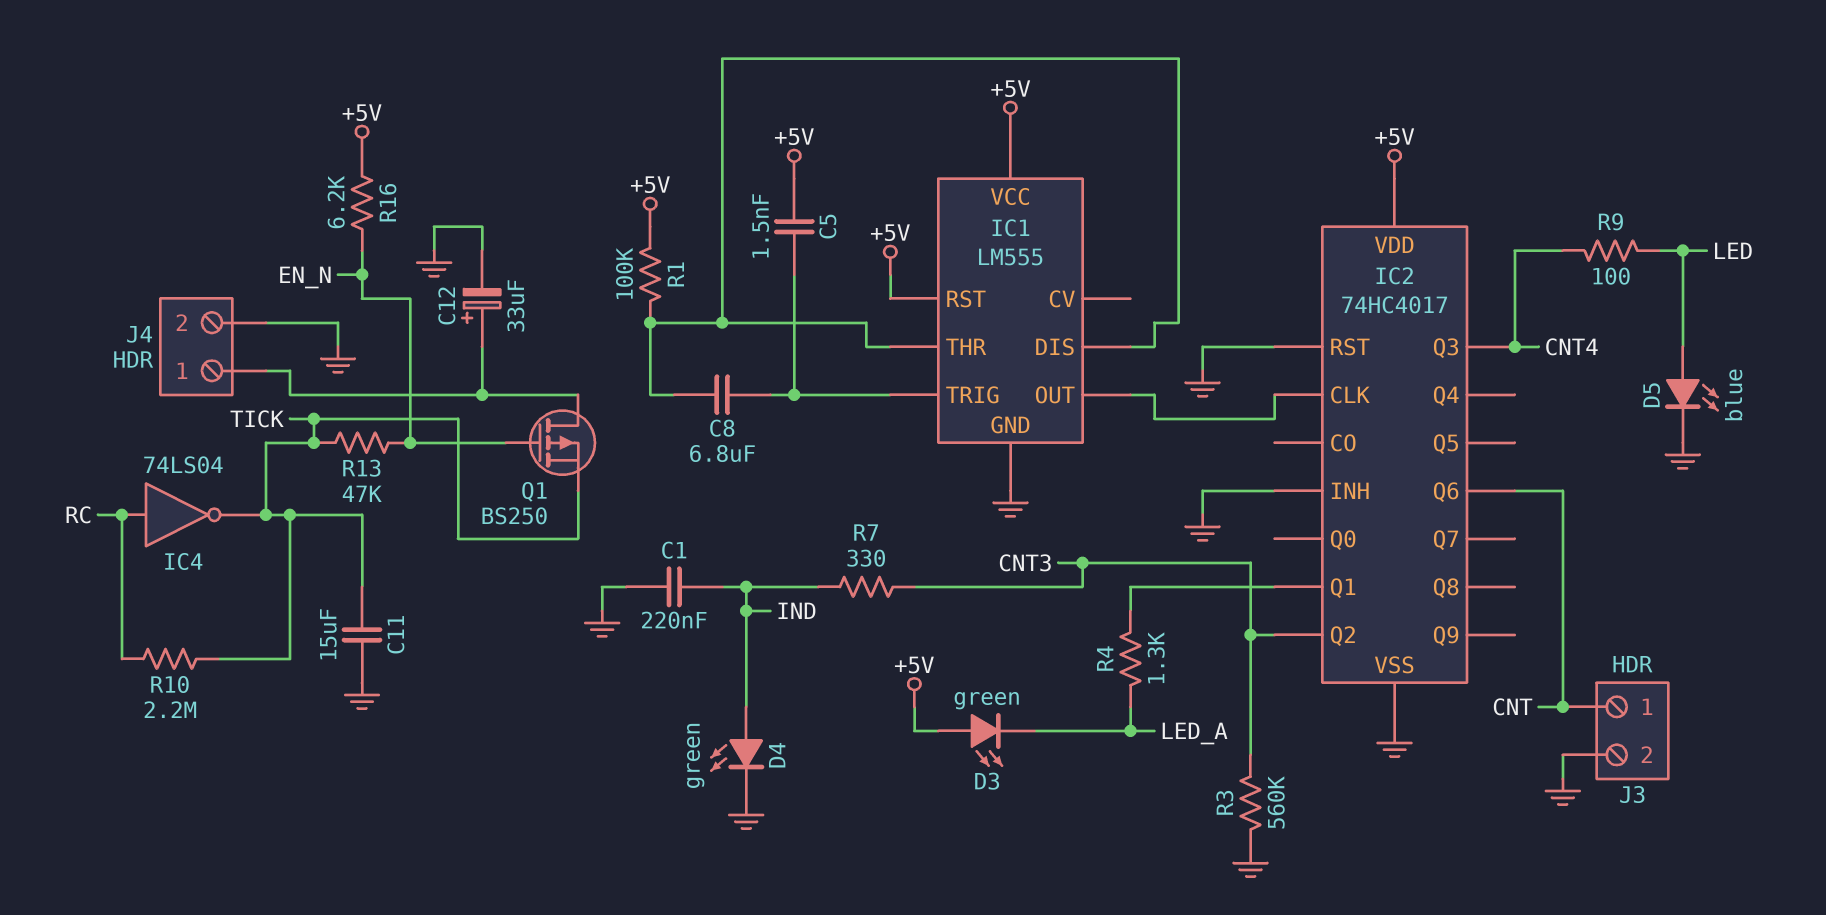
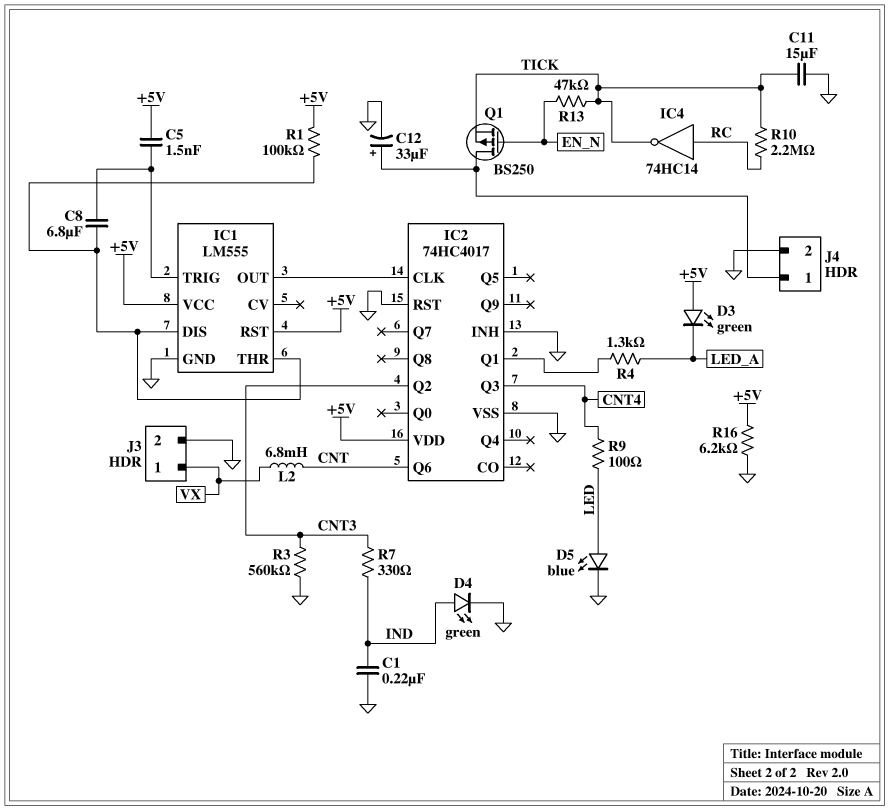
IC4: NOT 74LS04 (in RC, out TICK) -> NOT 74HC14 (in RC, out TICK)
J3 pin 1: CNT -> VX
L2: none -> 6.8mH (CNT, VX)
R16: 6.2k (+5V, EN_N) -> 6.2k (+5V, GND)

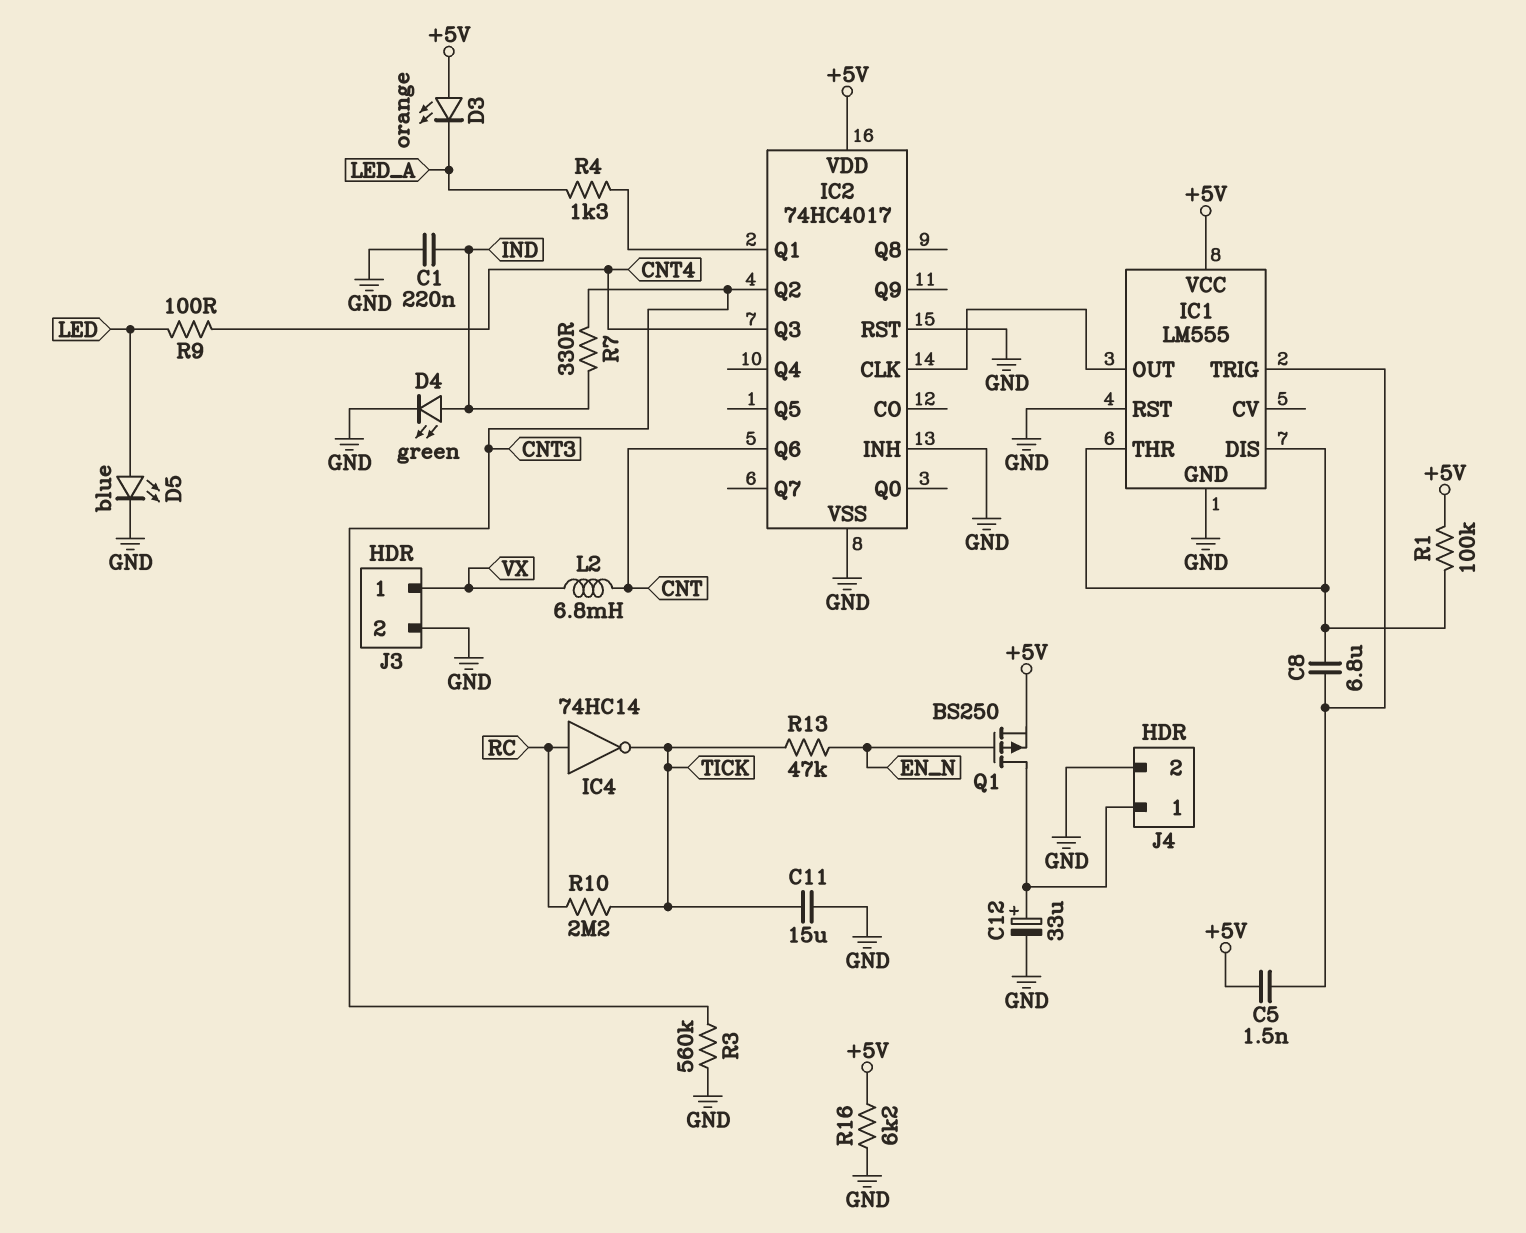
D3: LED green (A +5V, K LED_A) -> LED orange (A +5V, K LED_A)
IC1 pin RST: +5V -> GND
Q1: PMOS BS250 (G EN_N, D J4/1, S TICK) -> PMOS BS250 (G EN_N, D J4/1, S +5V)

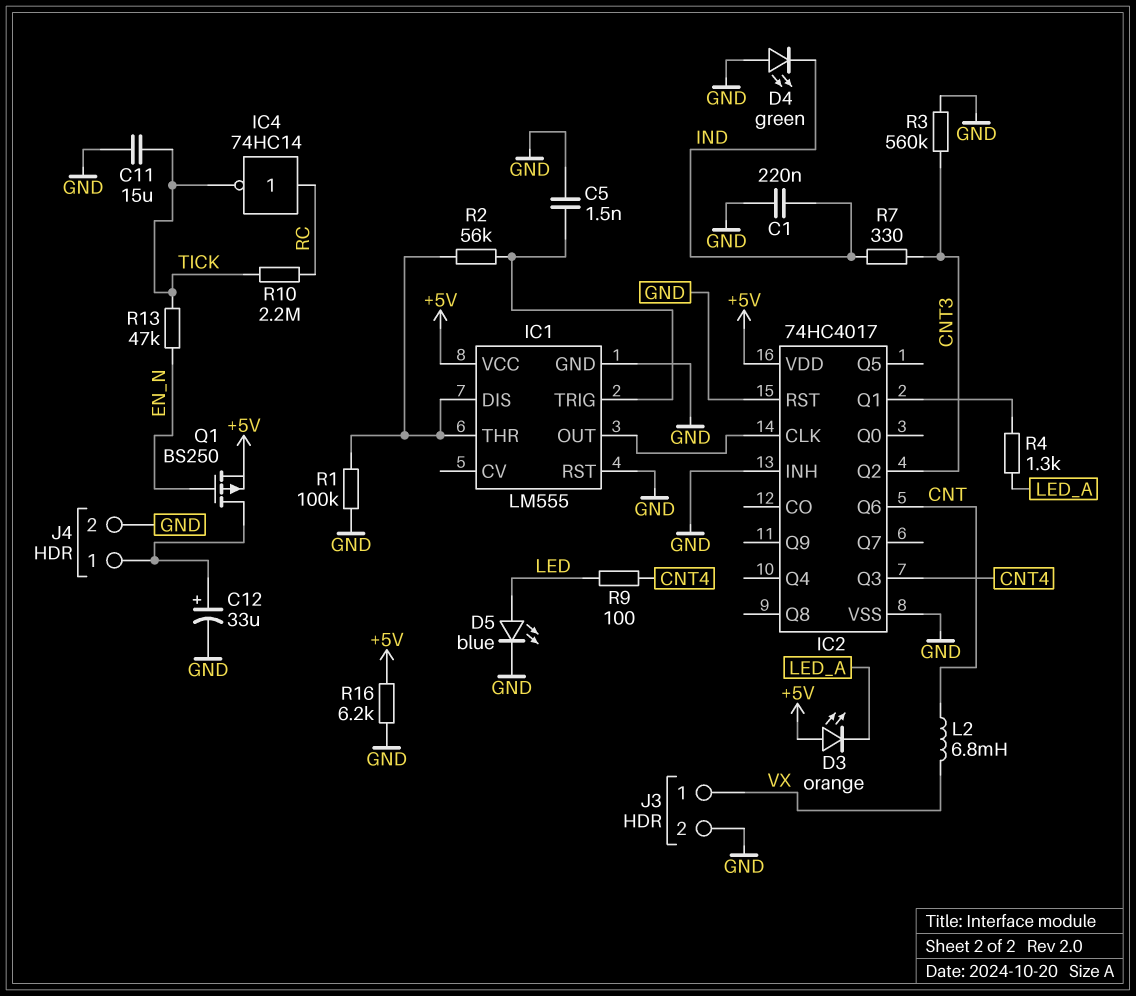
C5: 1.5nF (+5V, IC1/TRIG) -> 1.5nF (GND, IC1/TRIG)
C8: 6.8uF (IC1/DIS, IC1/TRIG) -> none
D4: LED green (A IND, K GND) -> LED green (A GND, K IND)
R1: 100k (+5V, IC1/DIS) -> 100k (GND, IC1/DIS)
R2: none -> 56k (IC1/DIS, IC1/TRIG)

